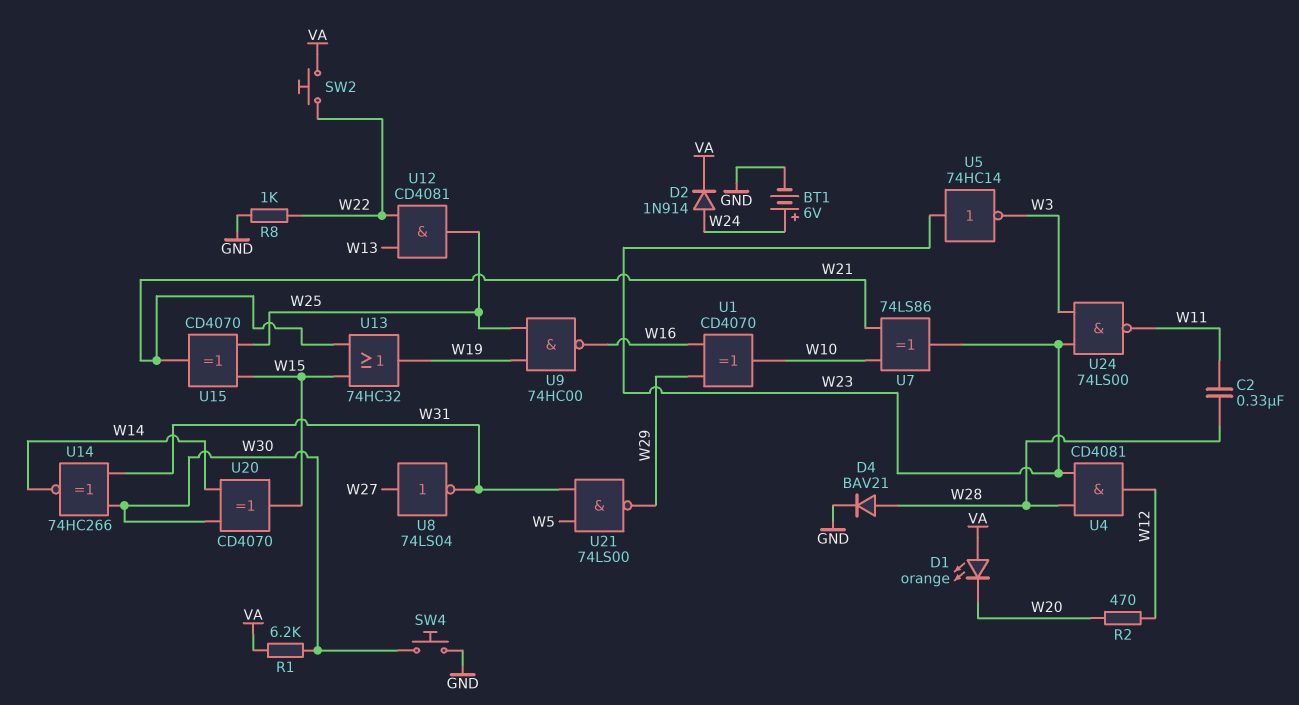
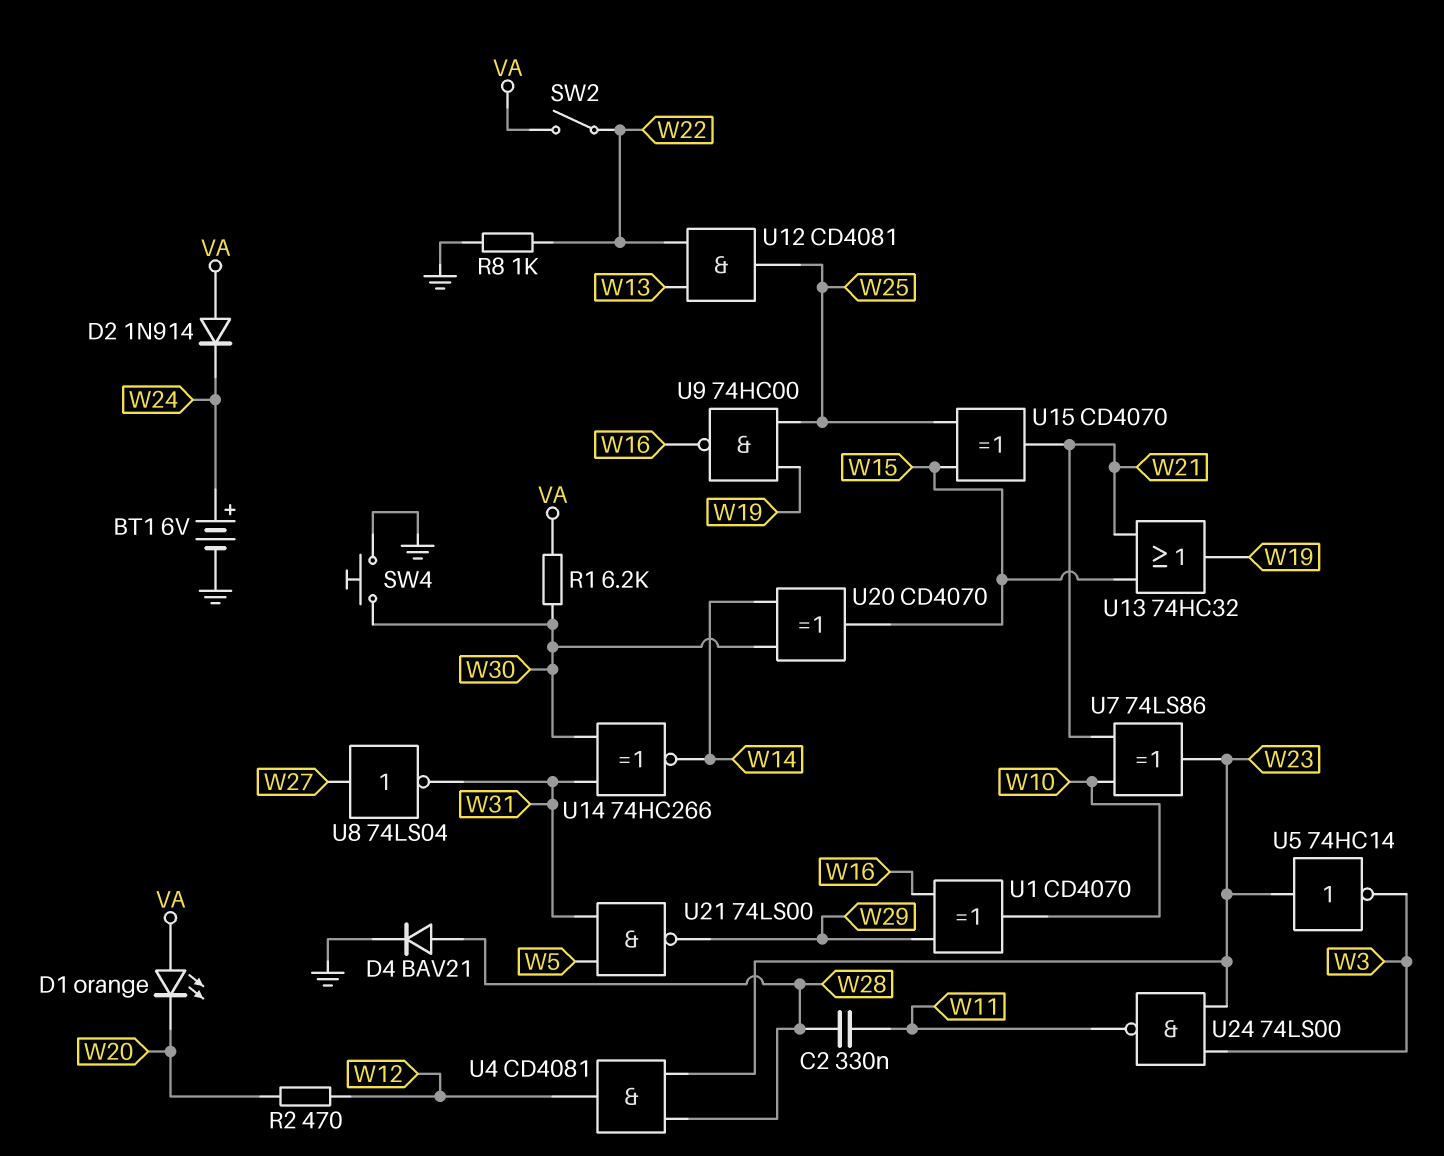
D2: diode 1N914 (A W24, K VA) -> diode 1N914 (A VA, K W24)
SW2: button (VA, W22) -> switch (VA, W22)

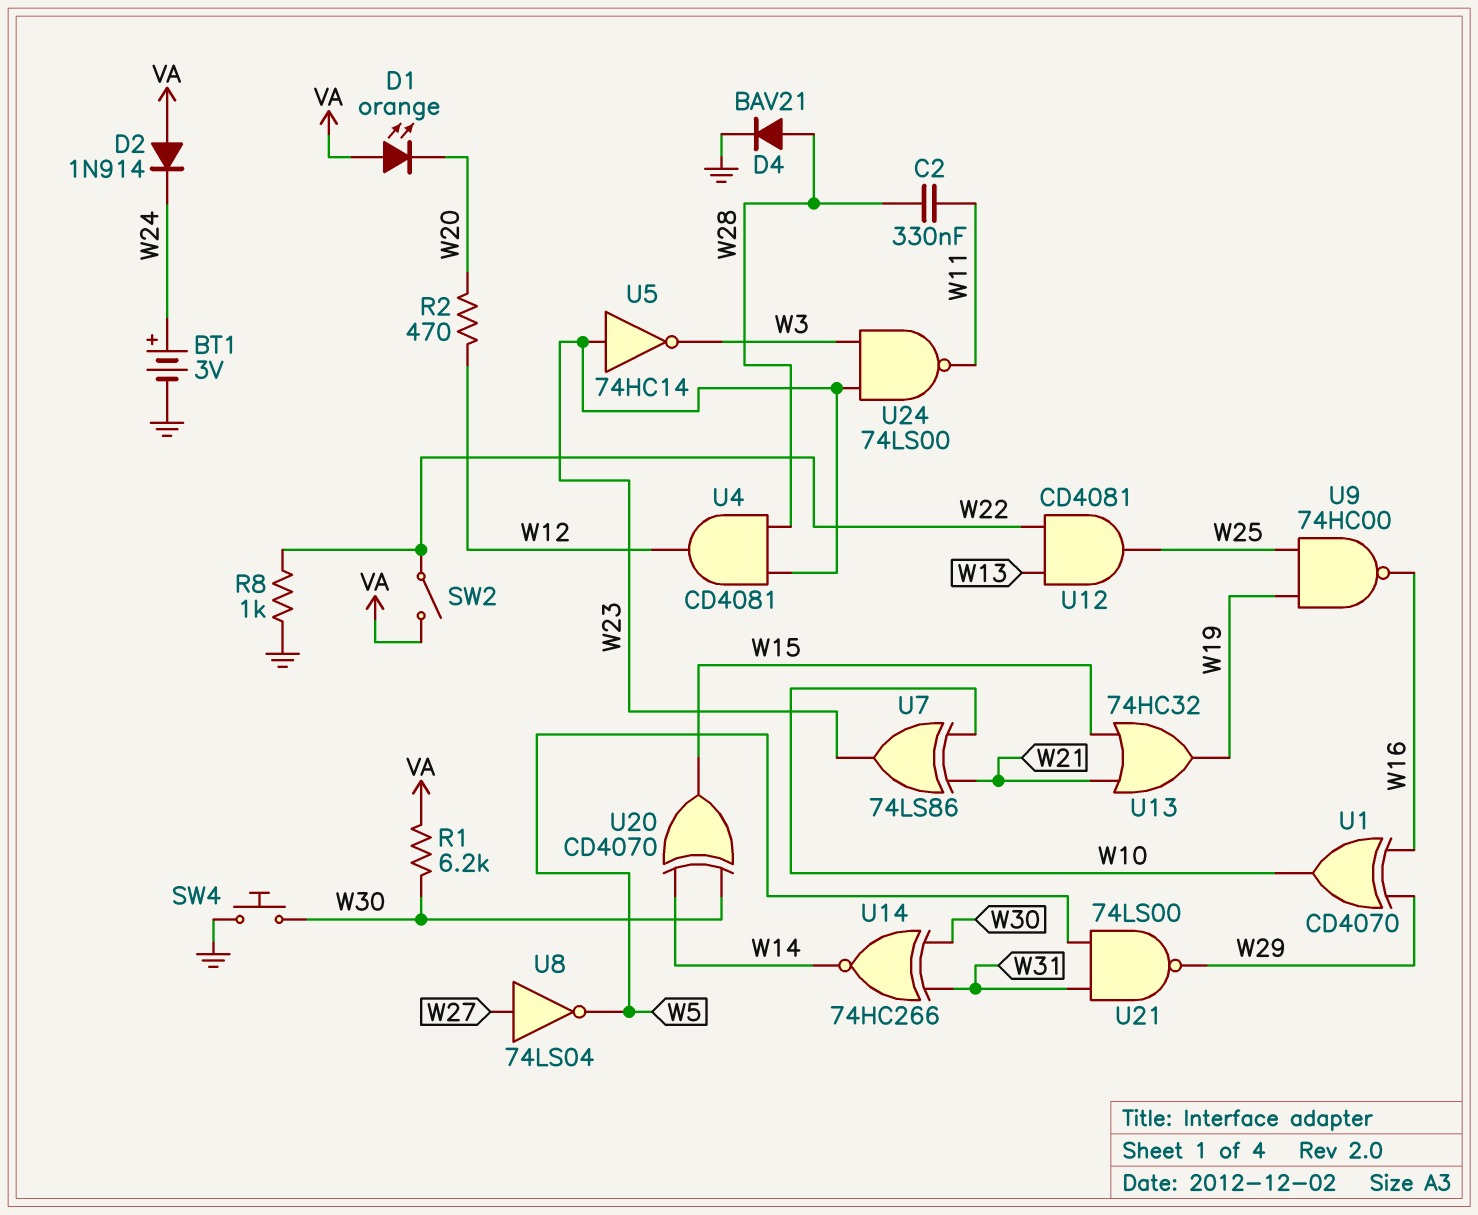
BT1: 6V (plus W24, minus GND) -> 3V (plus W24, minus GND)
U8: NOT 74LS04 (in W27, out W31) -> NOT 74LS04 (in W27, out W5)
U15: XOR CD4070 (in W15, in W25, out W21) -> none

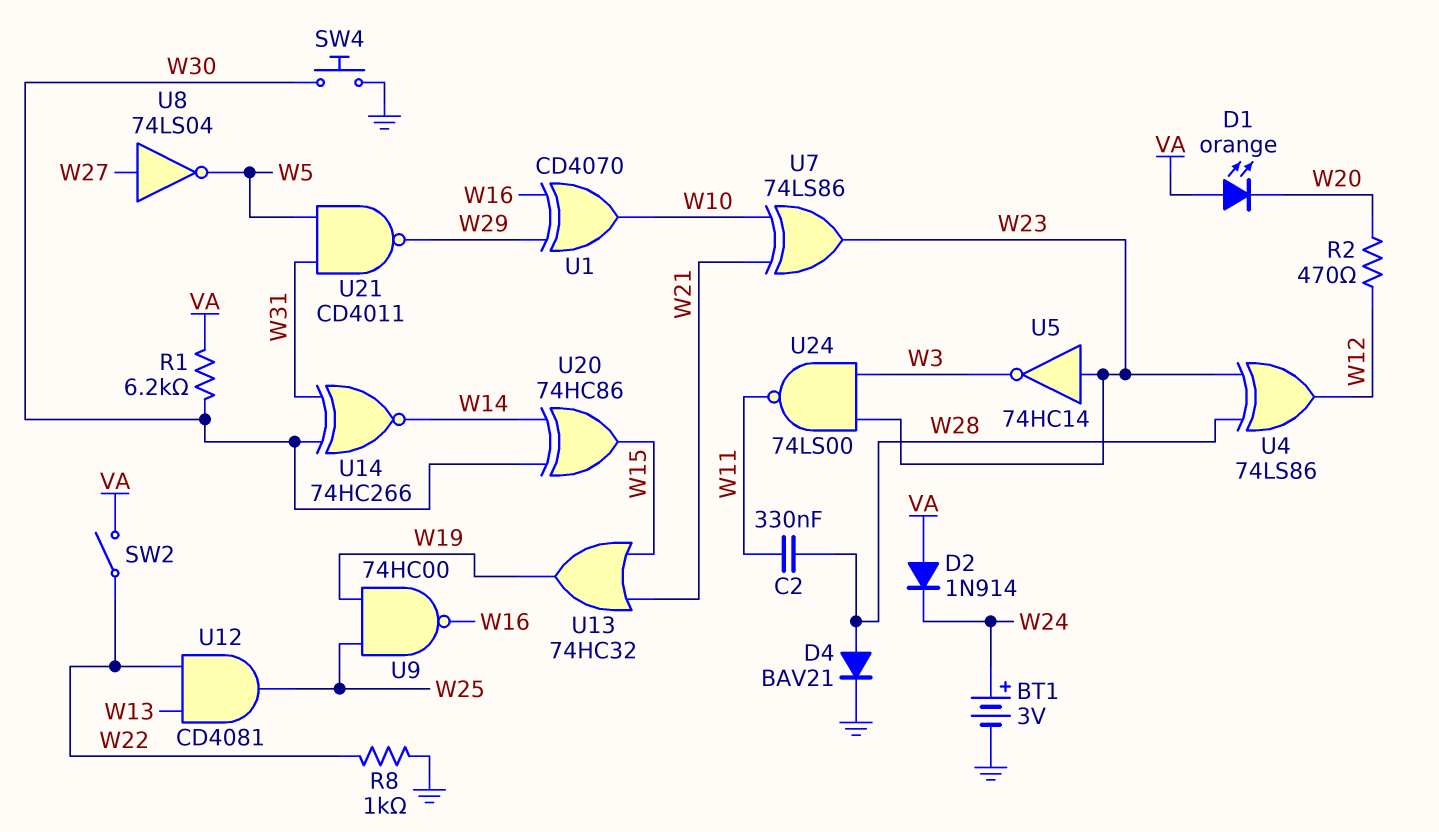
U4: AND CD4081 (in W23, in W28, out W12) -> XOR 74LS86 (in W23, in W28, out W12)
U20: XOR CD4070 (in W14, in W30, out W15) -> XOR 74HC86 (in W14, in W30, out W15)
U21: NAND 74LS00 (in W5, in W31, out W29) -> NAND CD4011 (in W5, in W31, out W29)

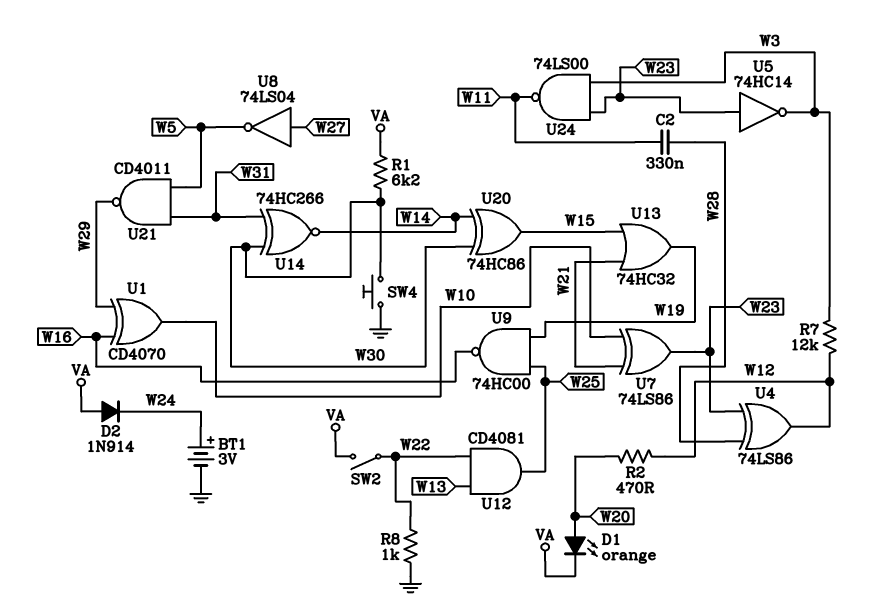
D1: LED orange (A VA, K W20) -> LED orange (A W20, K VA)
D4: diode BAV21 (A W28, K GND) -> none
R7: none -> 12k (W3, W12)

